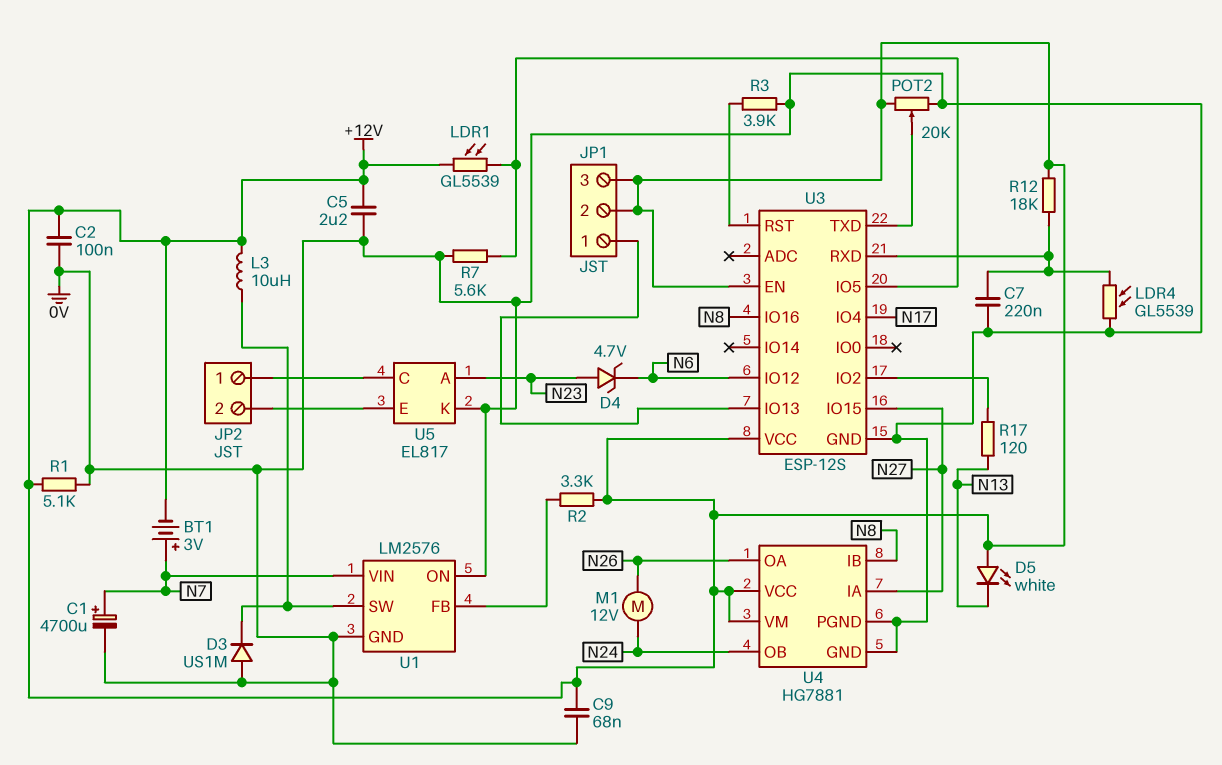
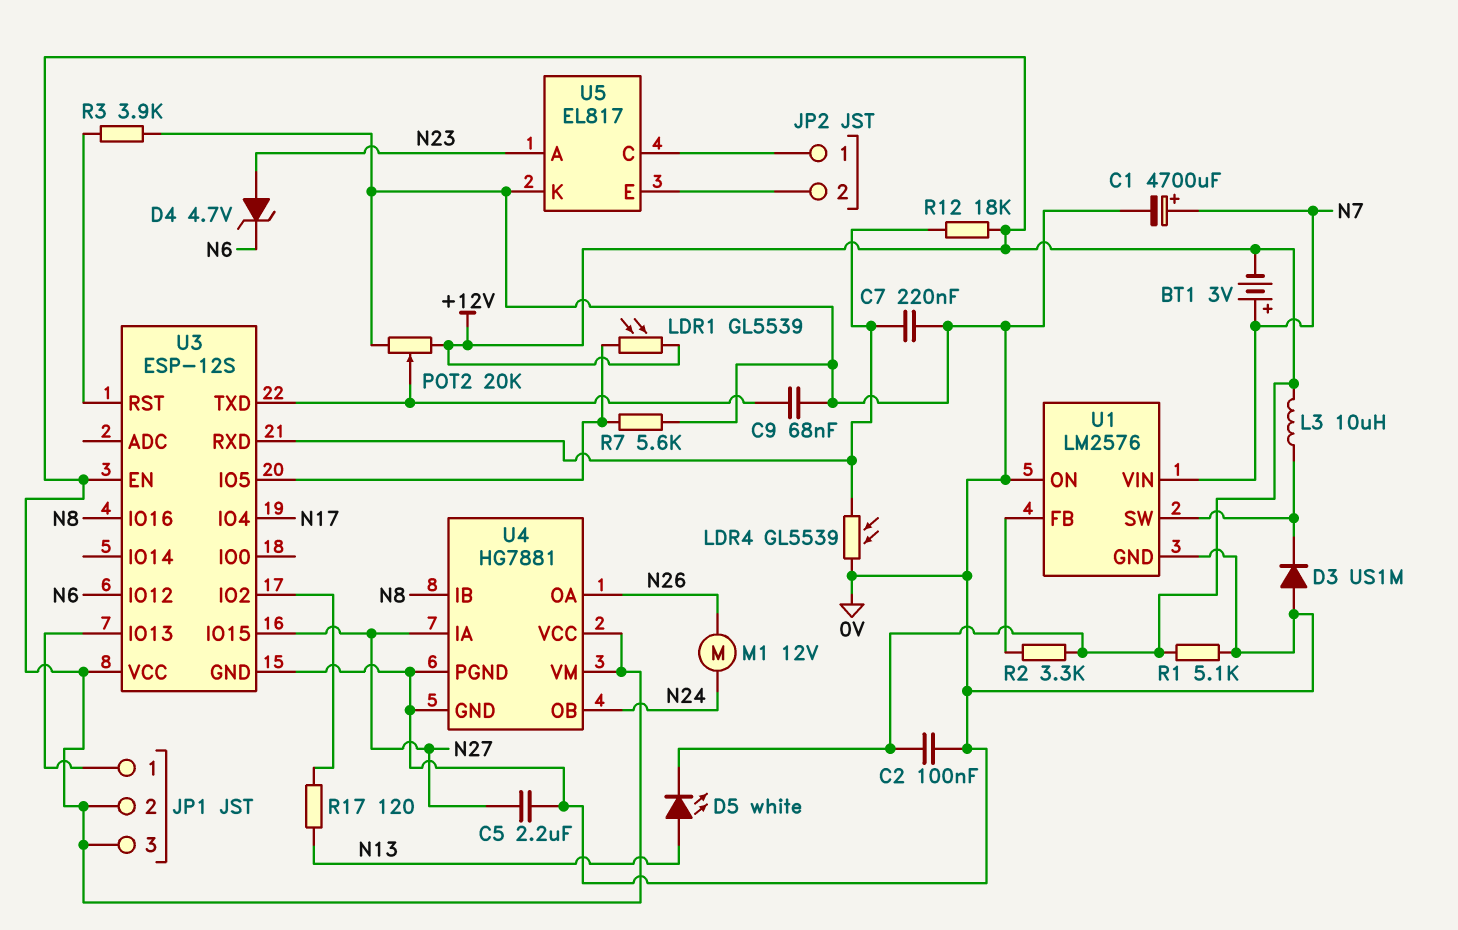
C5: 2.2uF (+12V, 0V) -> 2.2uF (0V, N27)
C9: 68nF (+12V, 0V) -> 68nF (0V, U3/TXD)
D5: LED white (A +12V, K N13) -> LED white (A N13, K +12V)

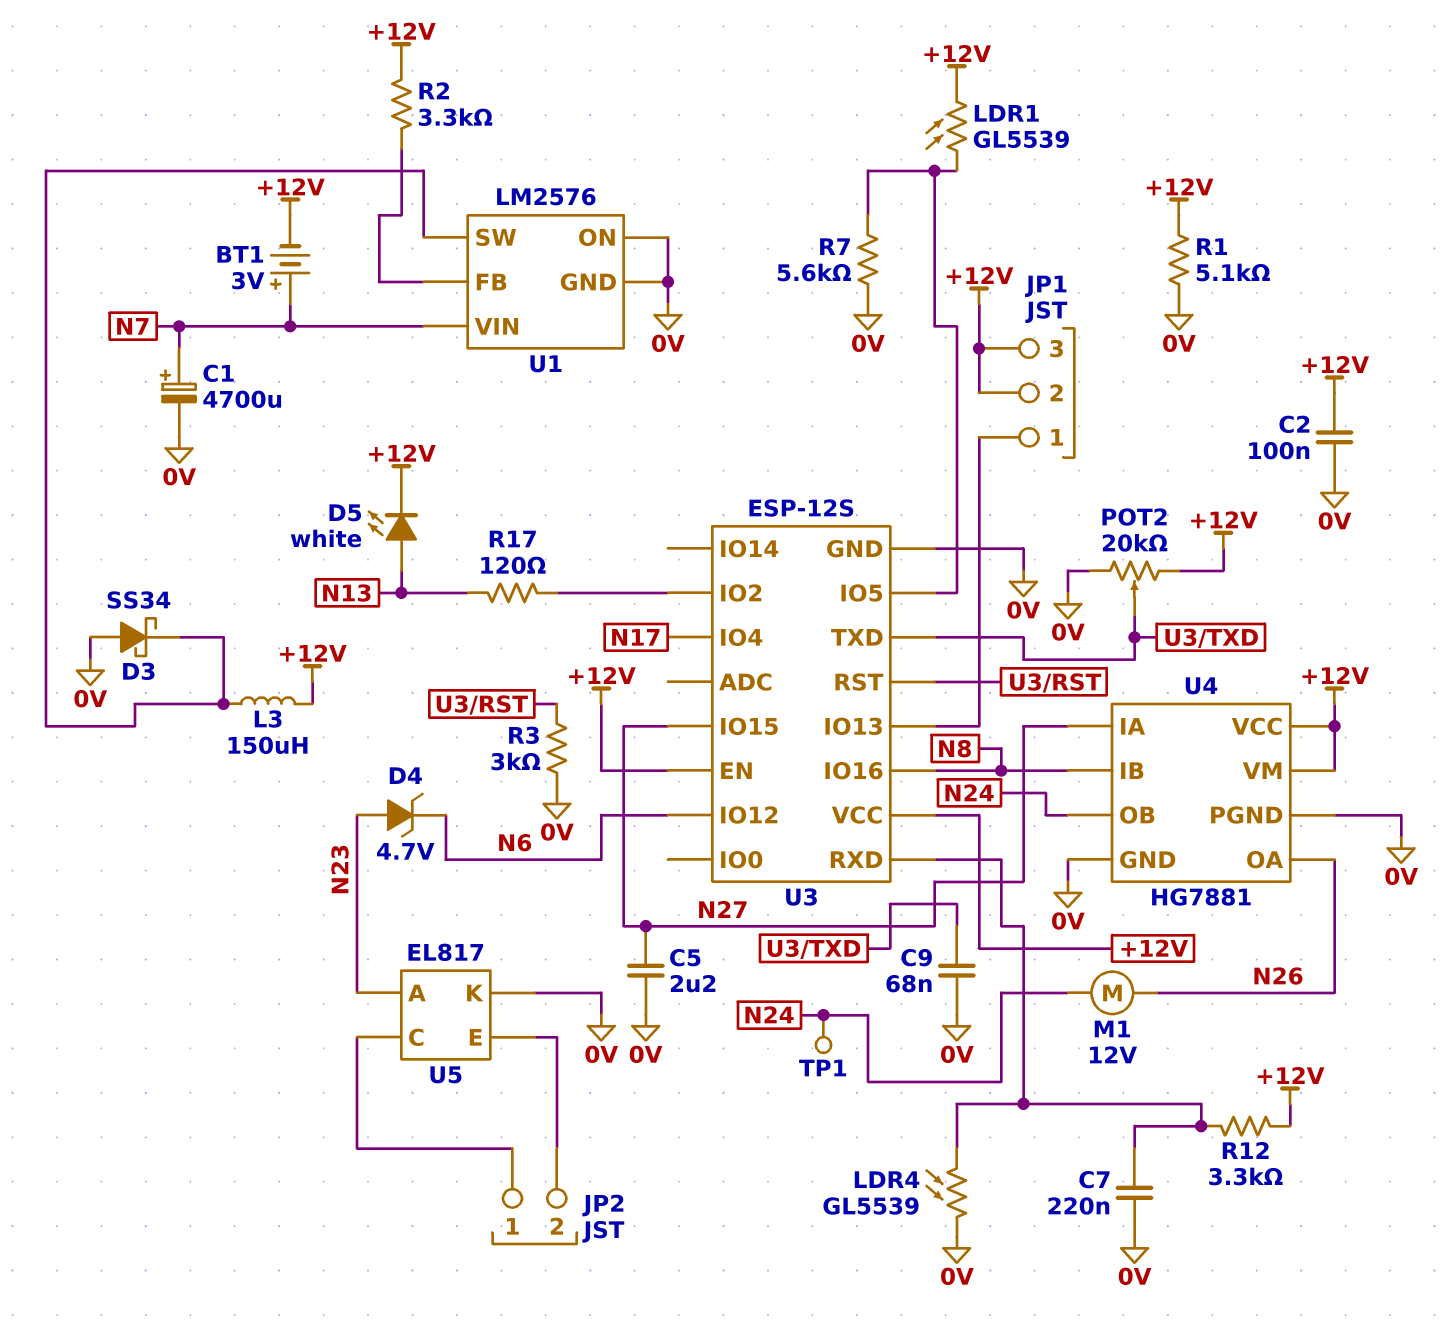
D3: diode US1M (A 0V, K U1/SW) -> schottky SS34 (A 0V, K U1/SW)
L3: 10uH (+12V, U1/SW) -> 150uH (+12V, U1/SW)
R3: 3.9k (0V, U3/RST) -> 3k (0V, U3/RST)
R12: 18k (+12V, U3/RXD) -> 3.3k (+12V, U3/RXD)
TP1: none -> test point (N24)

